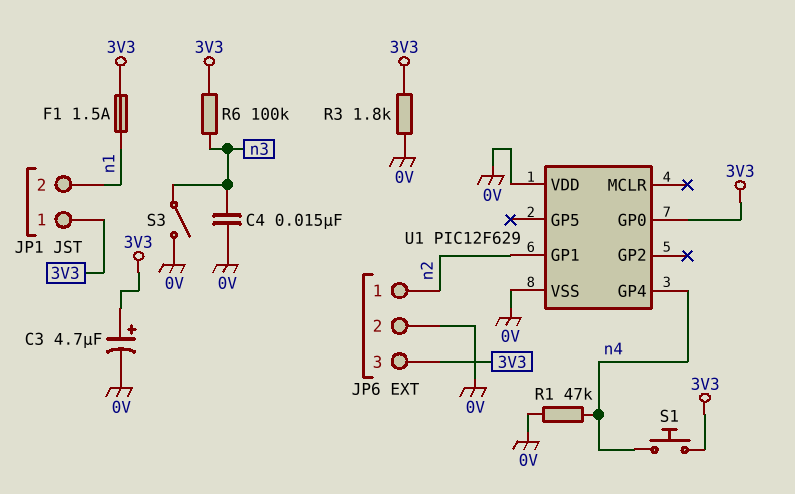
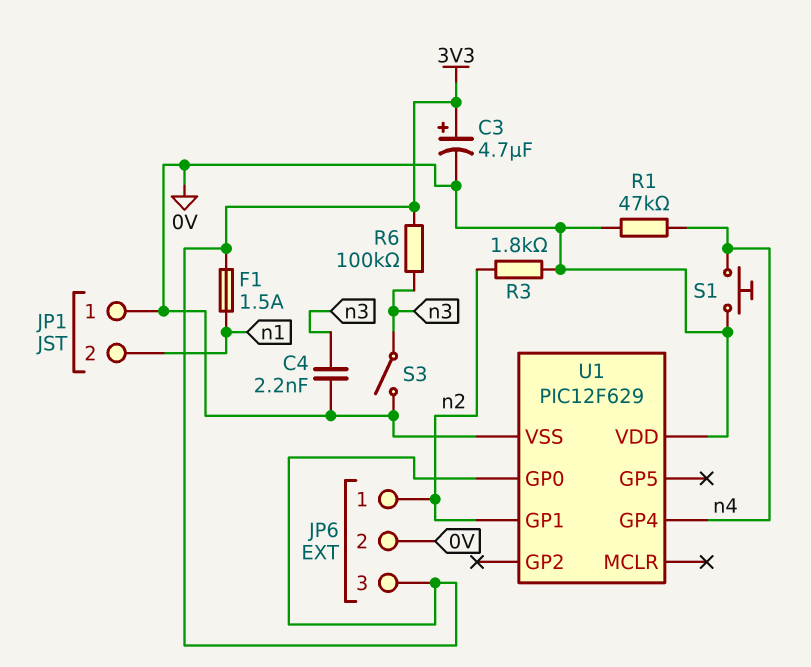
C4: 15nF (0V, n3) -> 2.2nF (0V, n3)
JP1 pin 1: 3V3 -> 0V
R3: 1.8k (0V, 3V3) -> 1.8k (0V, n2)
S1: button (3V3, n4) -> button (0V, n4)

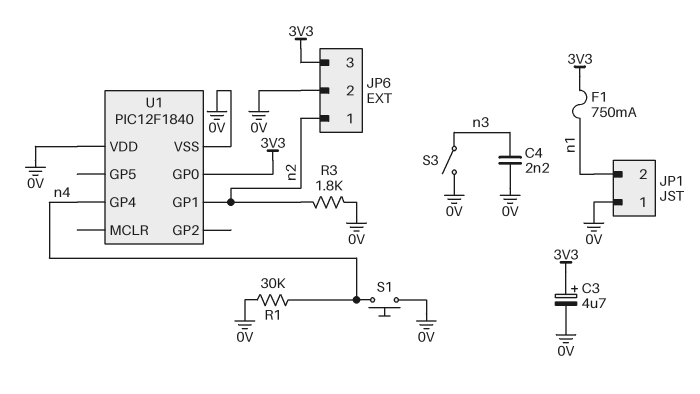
F1: 1.5A (3V3, n1) -> 750mA (3V3, n1)
R1: 47k (0V, n4) -> 30k (0V, n4)
R6: 100k (3V3, n3) -> none
U1: PIC12F629 -> PIC12F1840

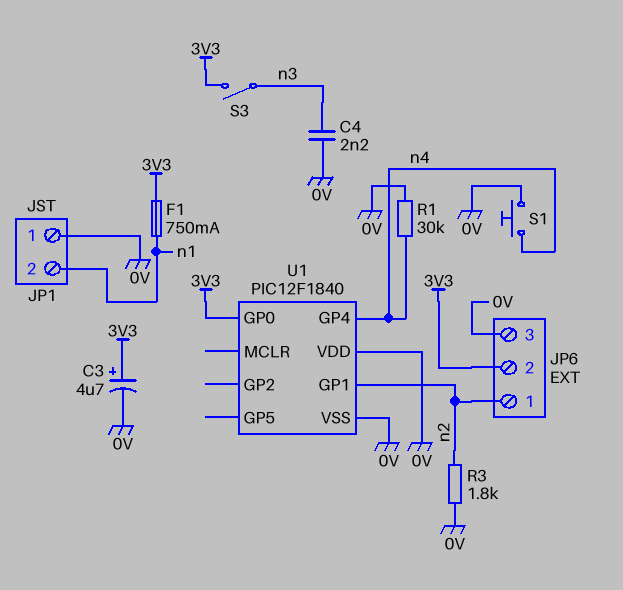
JP6 pin 2: 0V -> 3V3
JP6 pin 3: 3V3 -> 0V
S3: switch (0V, n3) -> switch (3V3, n3)

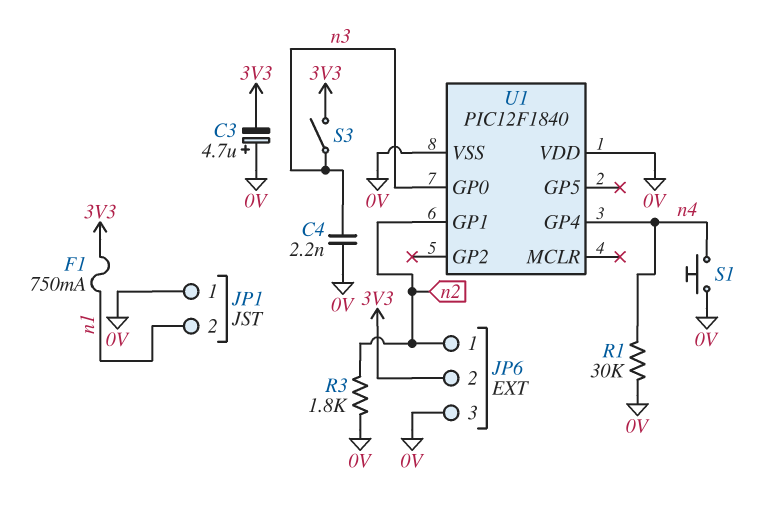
C3: 4.7uF (plus 3V3, minus 0V) -> 4.7uF (plus 0V, minus 3V3)
U1 pin GP0: 3V3 -> n3

